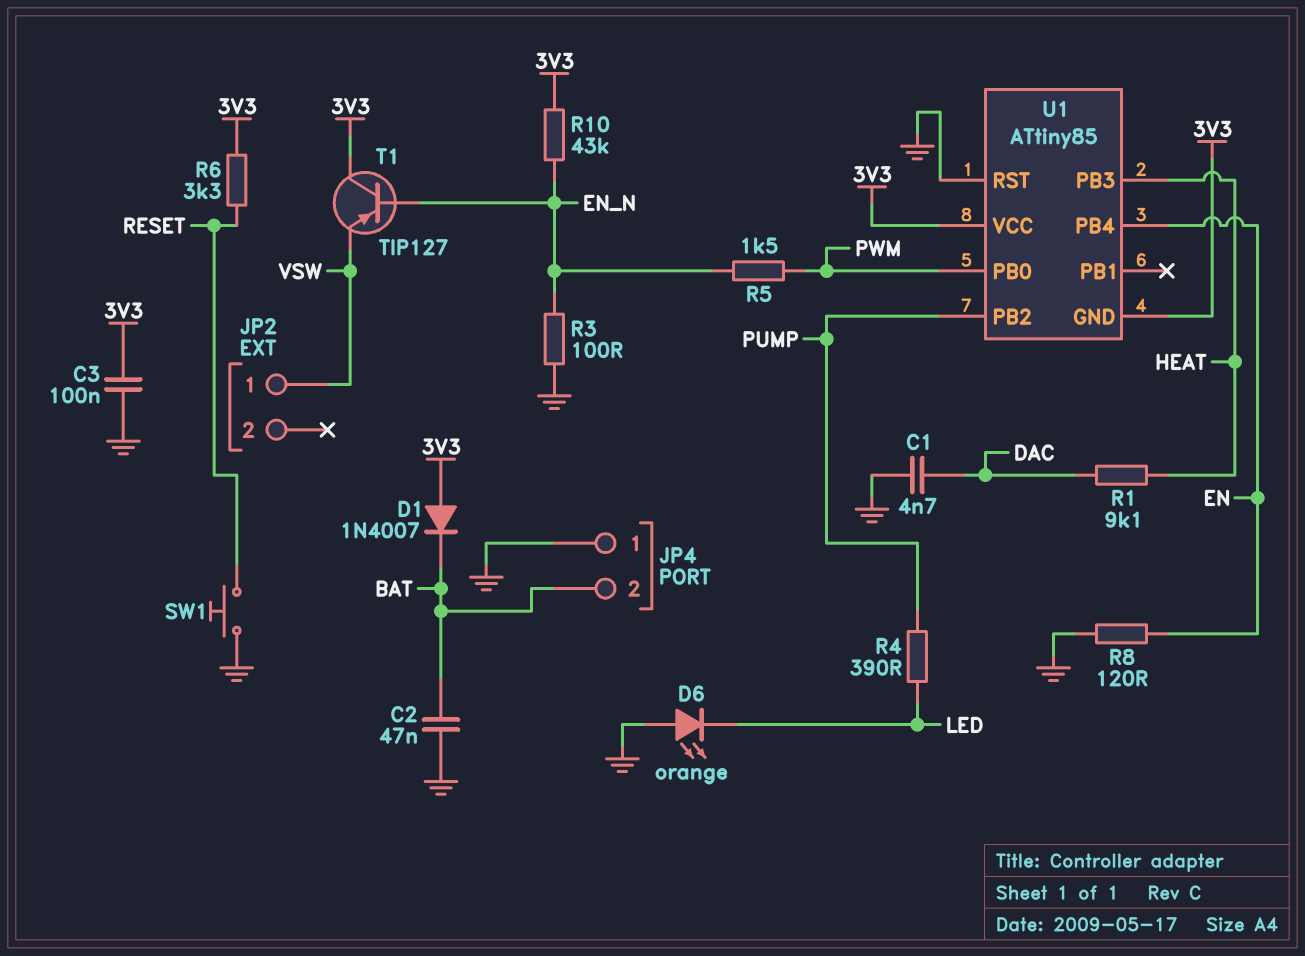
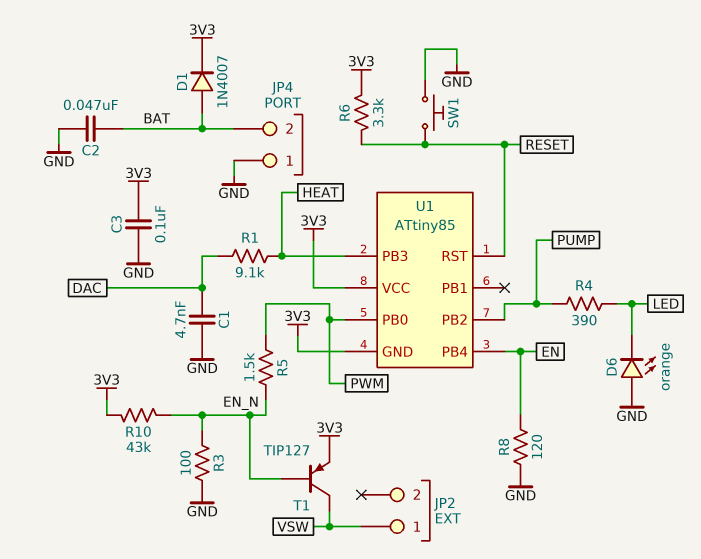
D1: diode 1N4007 (A 3V3, K BAT) -> diode 1N4007 (A BAT, K 3V3)
T1: PNP TIP127 (B EN_N, C 3V3, E VSW) -> PNP TIP127 (B EN_N, C VSW, E 3V3)
U1 pin RST: GND -> RESET

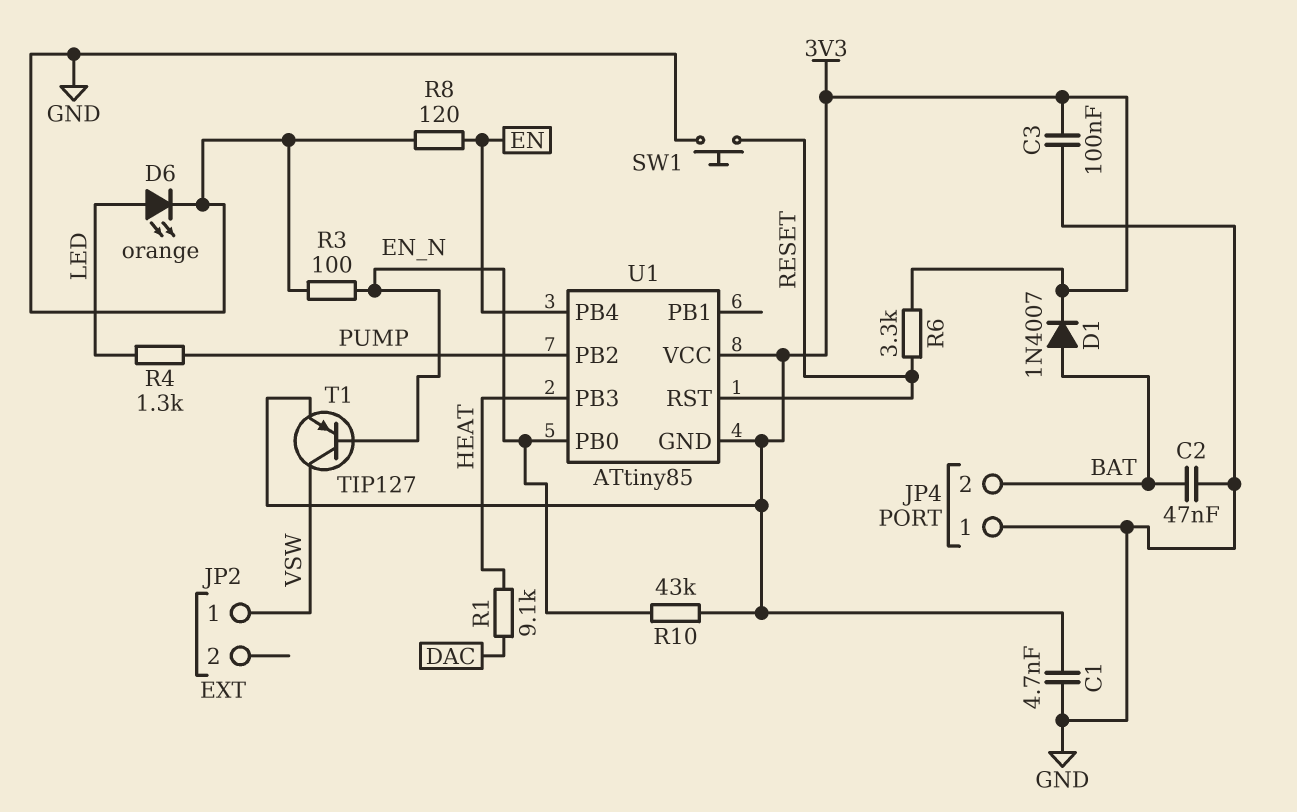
C1: 4.7nF (DAC, GND) -> 4.7nF (3V3, GND)
D6: LED orange (A GND, K LED) -> LED orange (A LED, K GND)
R4: 390 (LED, PUMP) -> 1.3k (LED, PUMP)
R5: 1.5k (EN_N, PWM) -> none
U1 pin PB0: PWM -> EN_N

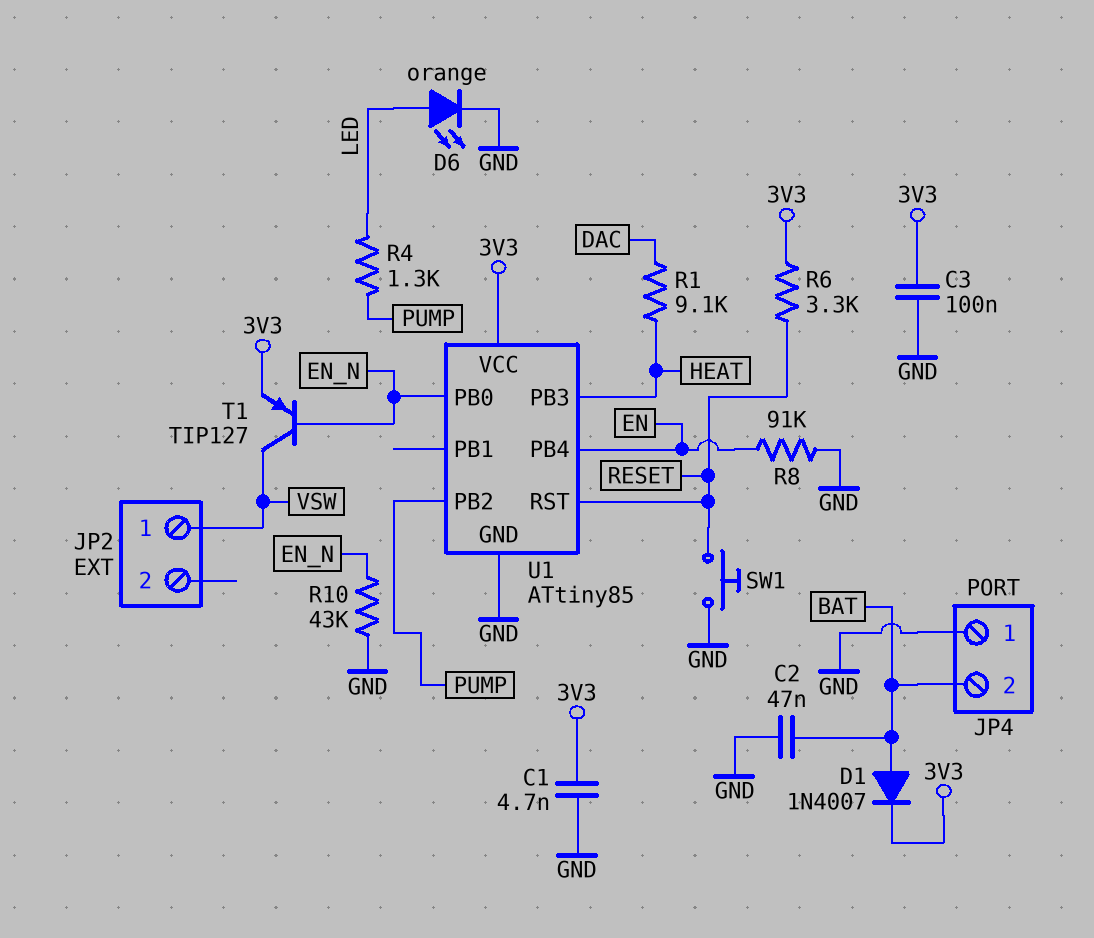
R3: 100 (EN_N, GND) -> none
R8: 120 (EN, GND) -> 91k (EN, GND)
R10: 43k (3V3, EN_N) -> 43k (EN_N, GND)
U1 pin GND: 3V3 -> GND

